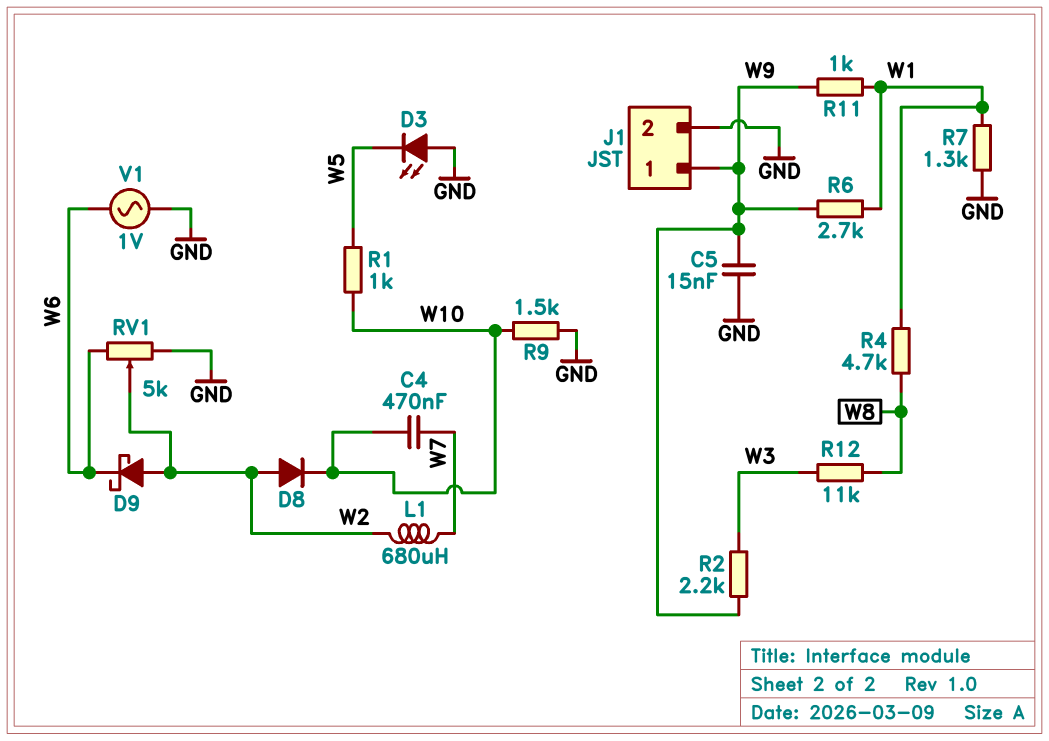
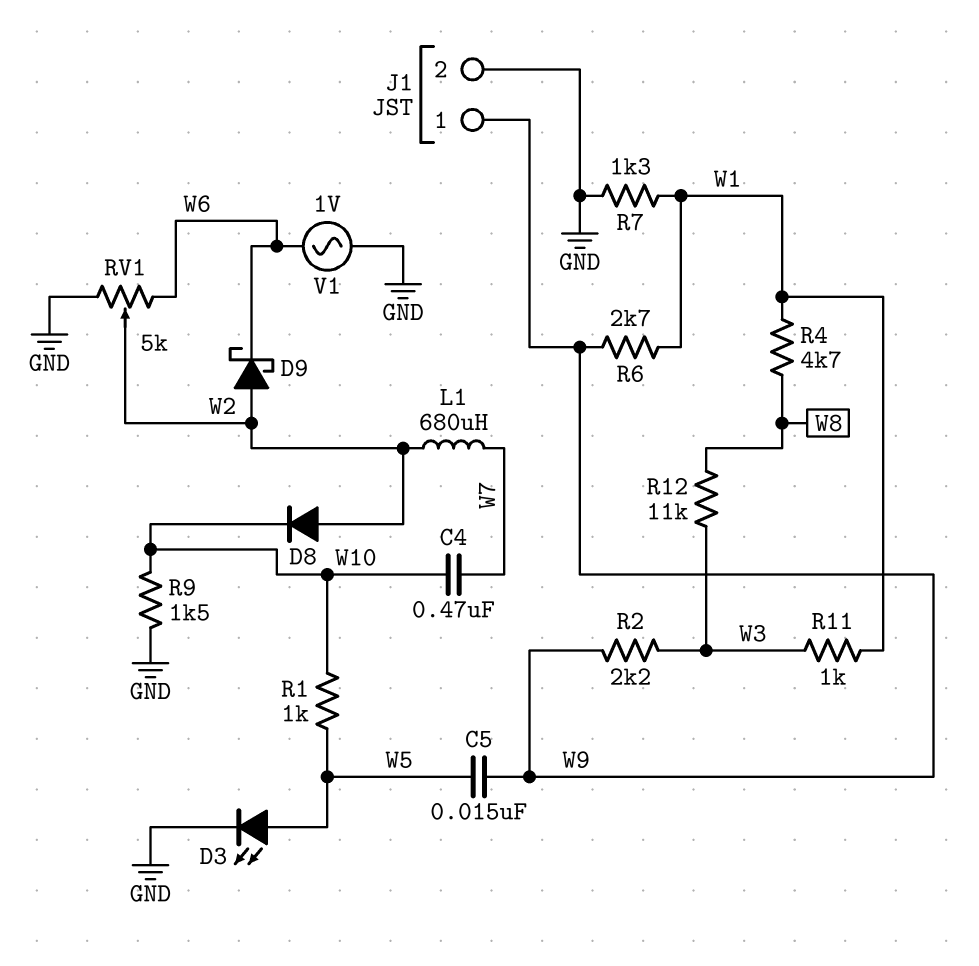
C5: 15nF (GND, W9) -> 15nF (W5, W9)
D3: LED (A GND, K W5) -> LED (A W5, K GND)
R11: 1k (W1, W9) -> 1k (W1, W3)

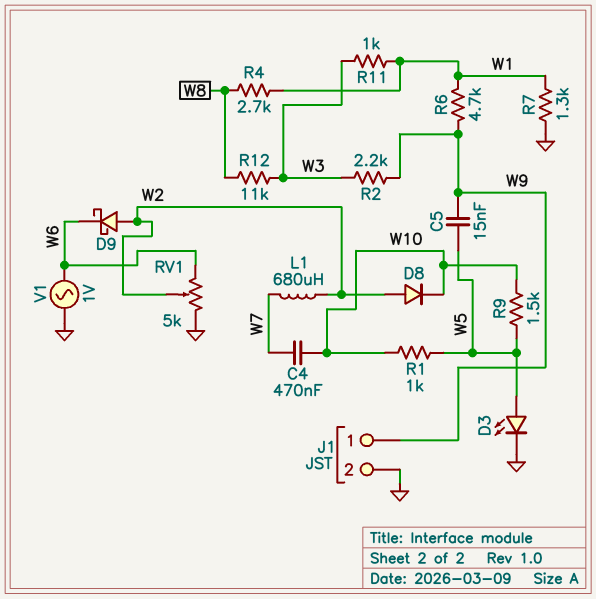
R4: 4.7k (W1, W8) -> 2.7k (W1, W8)
R6: 2.7k (W1, W9) -> 4.7k (W1, W9)
R9: 1.5k (GND, W10) -> 1.5k (W5, W10)

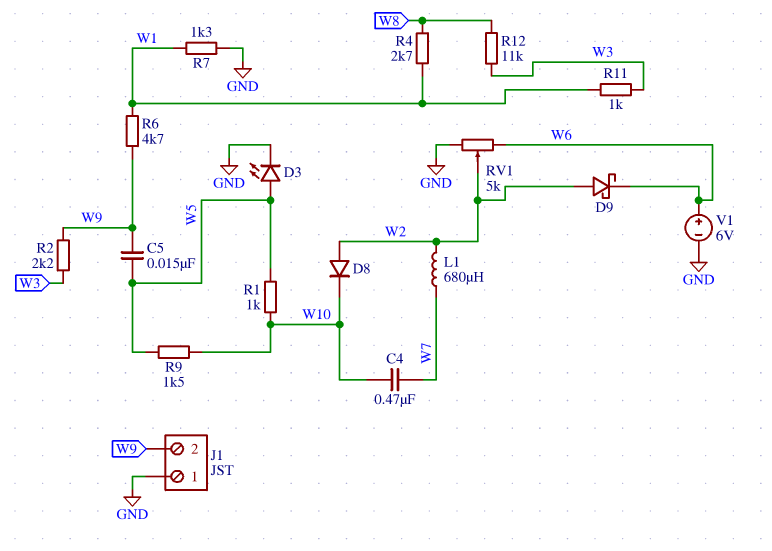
J1 pin 1: W9 -> GND
J1 pin 2: GND -> W9
V1: AC 1V (GND, W6) -> 6V (plus W6, minus GND)

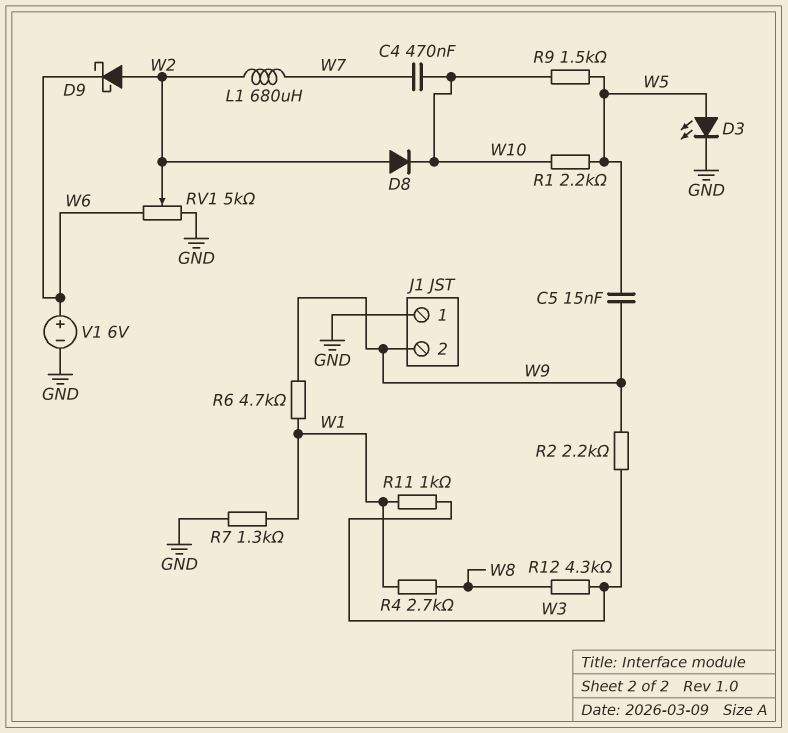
R1: 1k (W5, W10) -> 2.2k (W5, W10)
R12: 11k (W3, W8) -> 4.3k (W3, W8)

